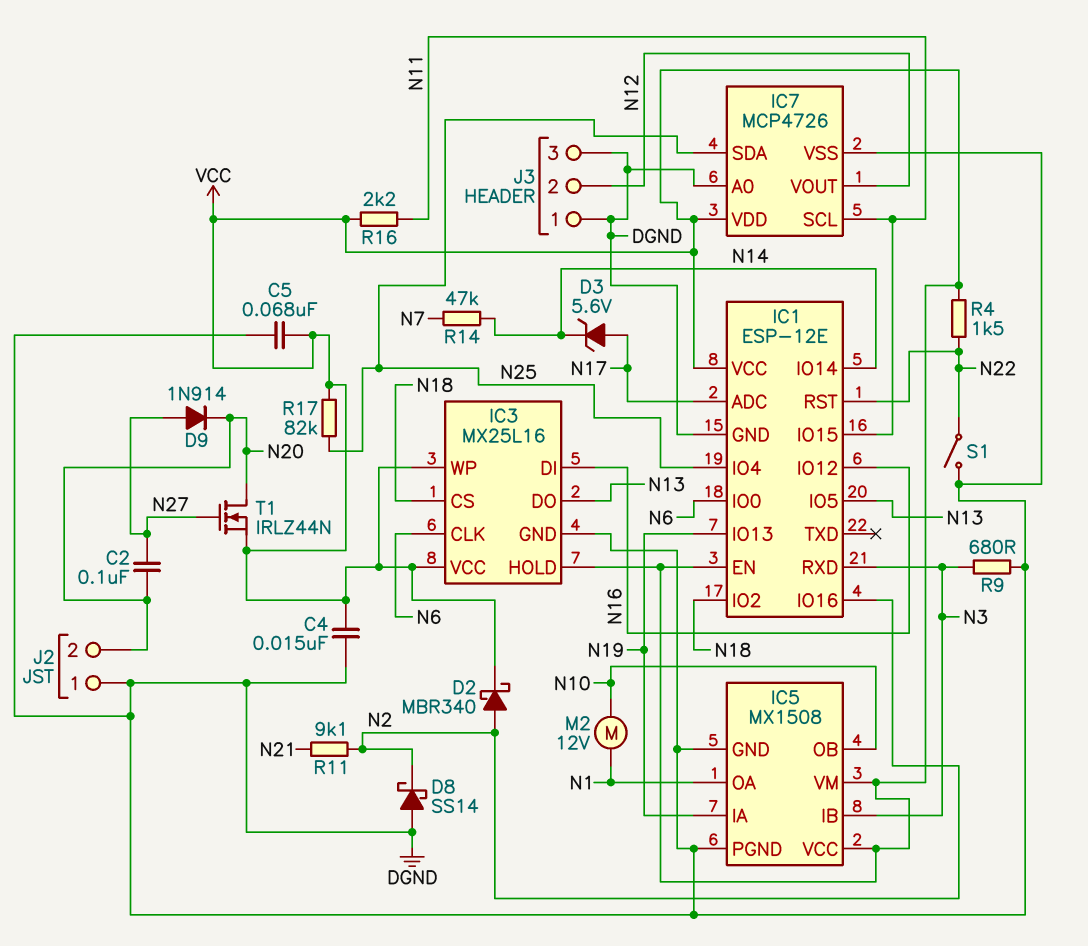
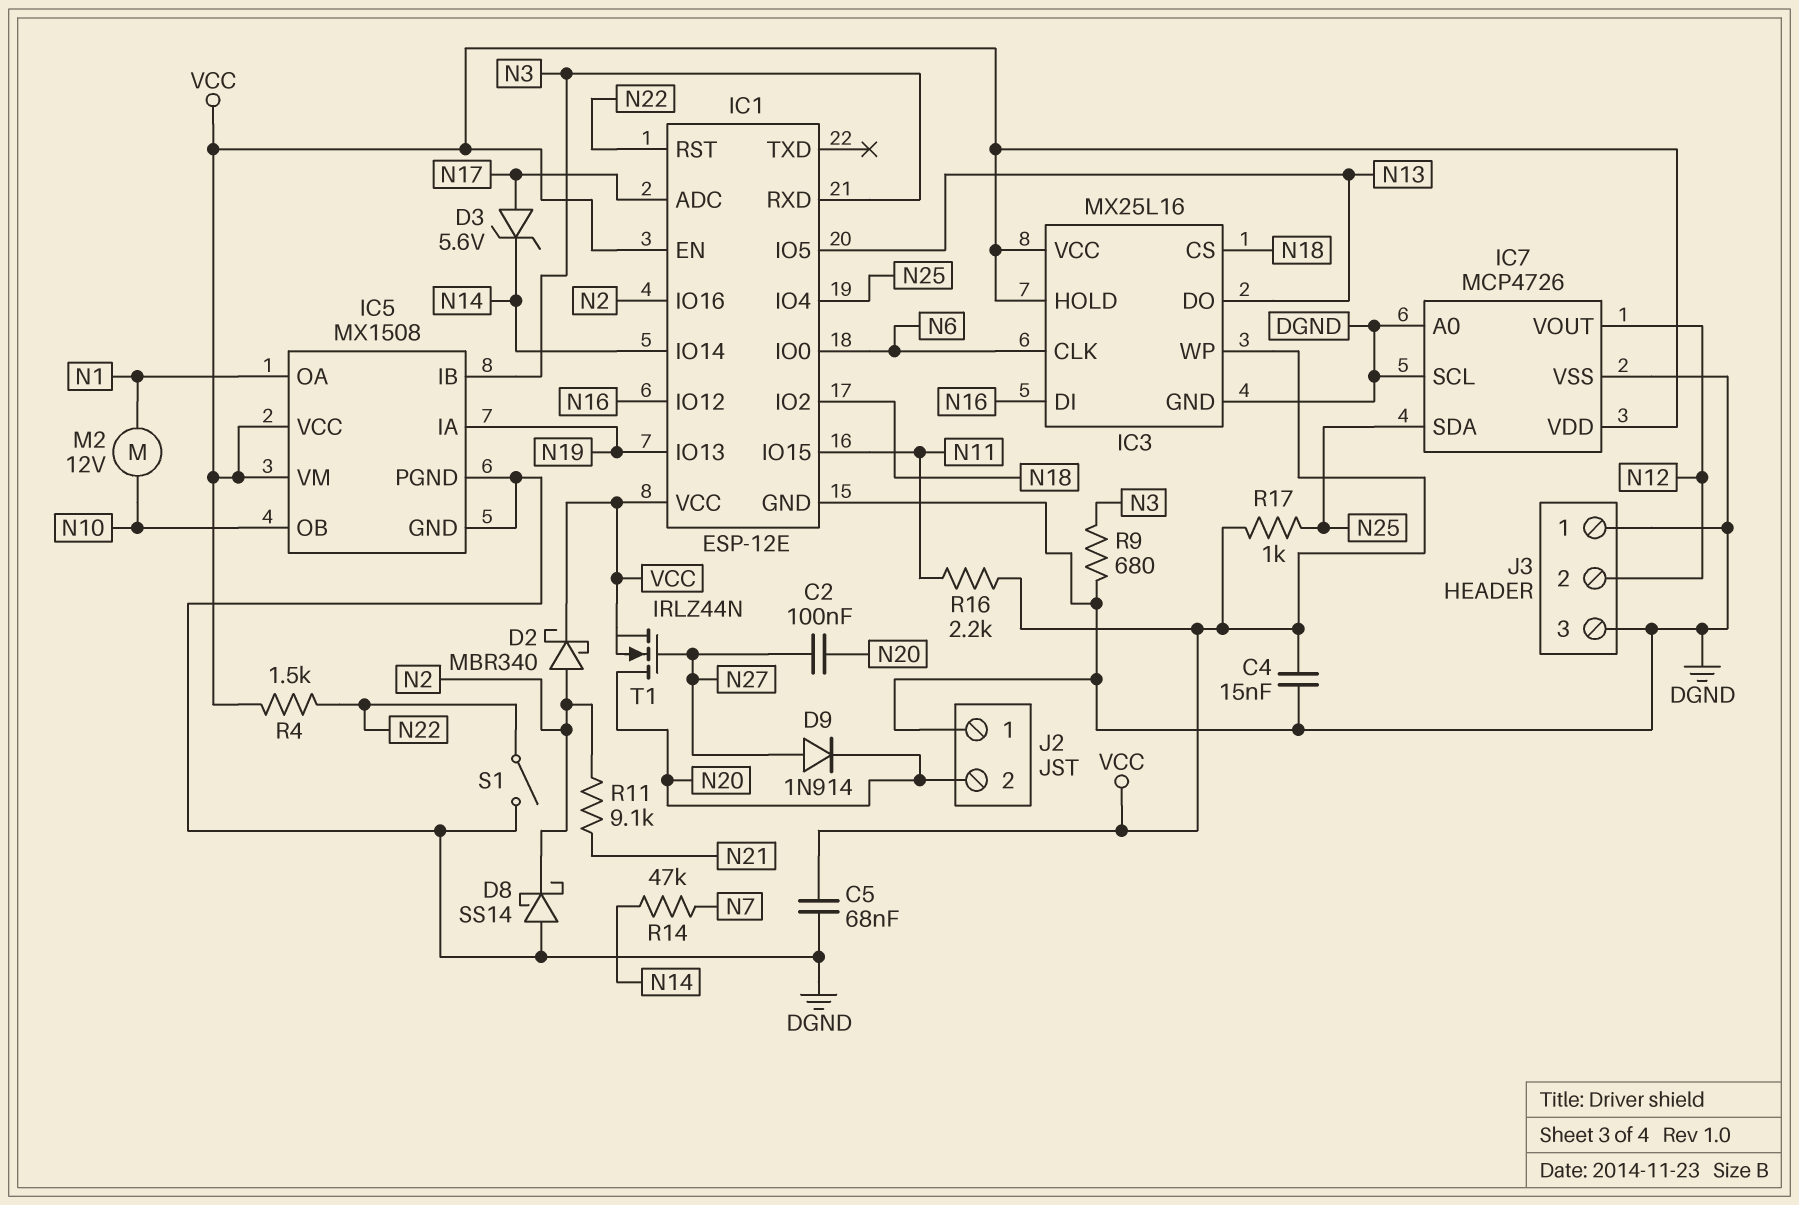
IC7 pin SCL: N11 -> DGND
R17: 82k (N25, VCC) -> 1k (N25, VCC)

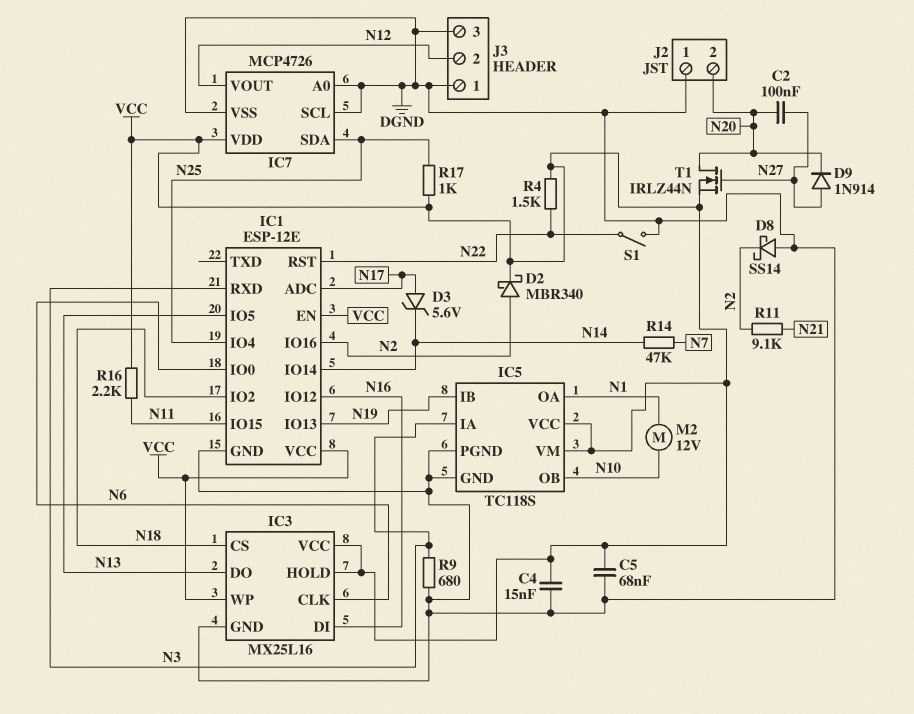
IC5: MX1508 -> TC118S
IC5 pin IA: N19 -> N3
IC5 pin IB: N3 -> N19

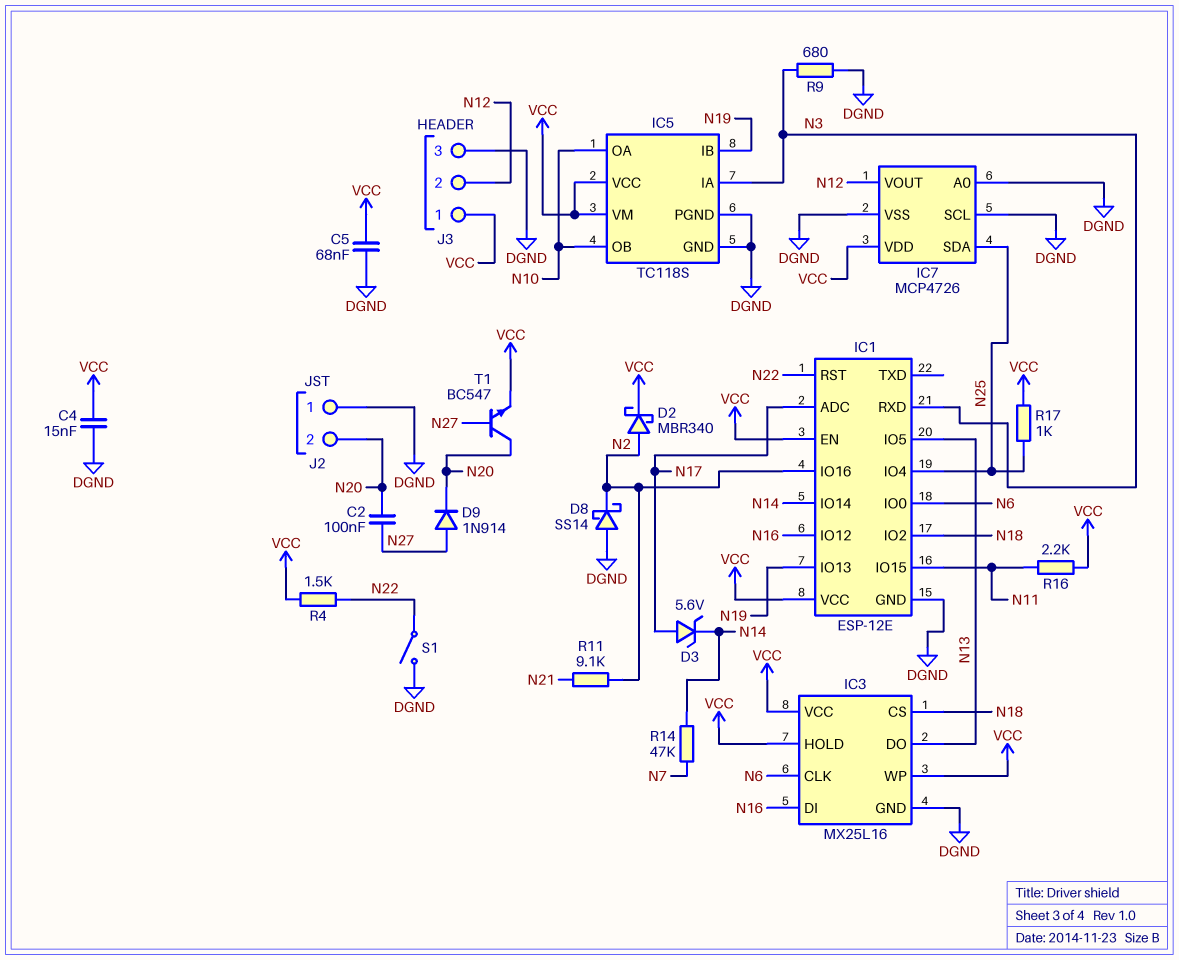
IC5 pin OA: N1 -> N10
J3 pin 1: DGND -> VCC
M2: motor 12V (N1, N10) -> none
T1: NMOS IRLZ44N (G N27, D N20, S VCC) -> NPN BC547 (B N27, C N20, E VCC)

